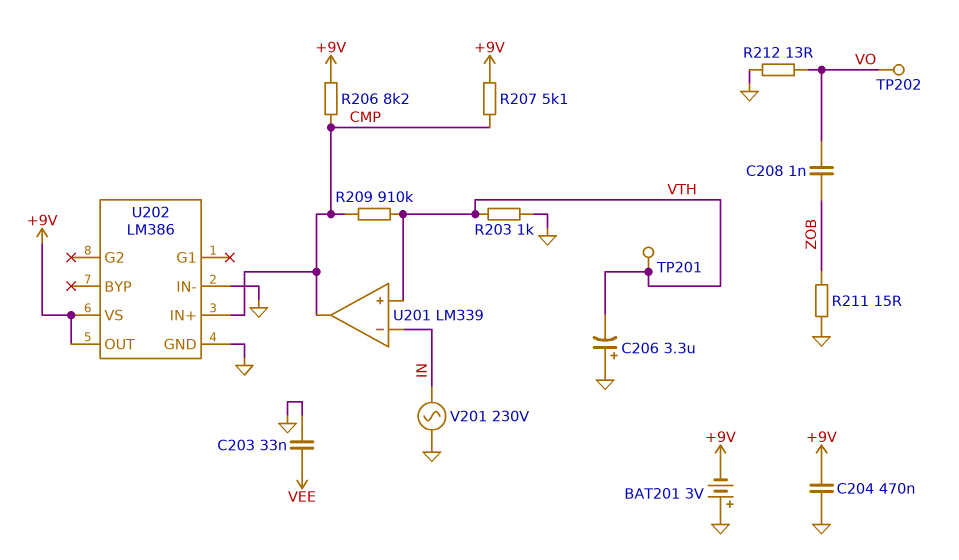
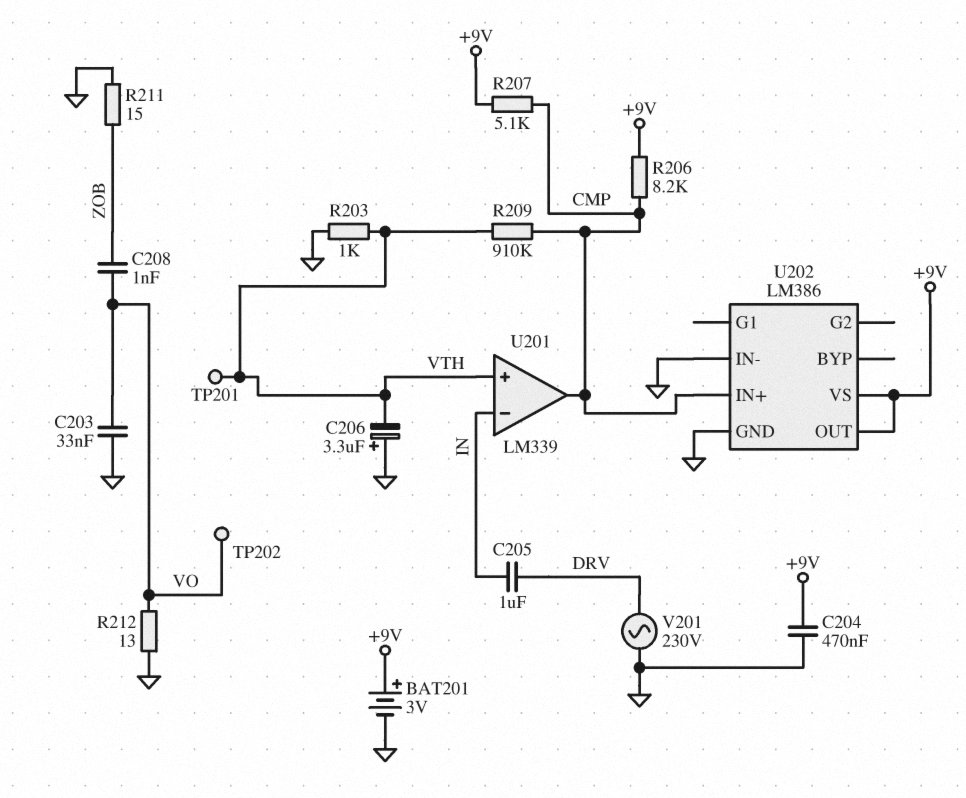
BAT201: 3V (plus GND, minus +9V) -> 3V (plus +9V, minus GND)
C203: 33nF (GND, VEE) -> 33nF (GND, VO)
C205: none -> 1uF (DRV, IN)
V201: AC 230V (GND, IN) -> AC 230V (DRV, GND)

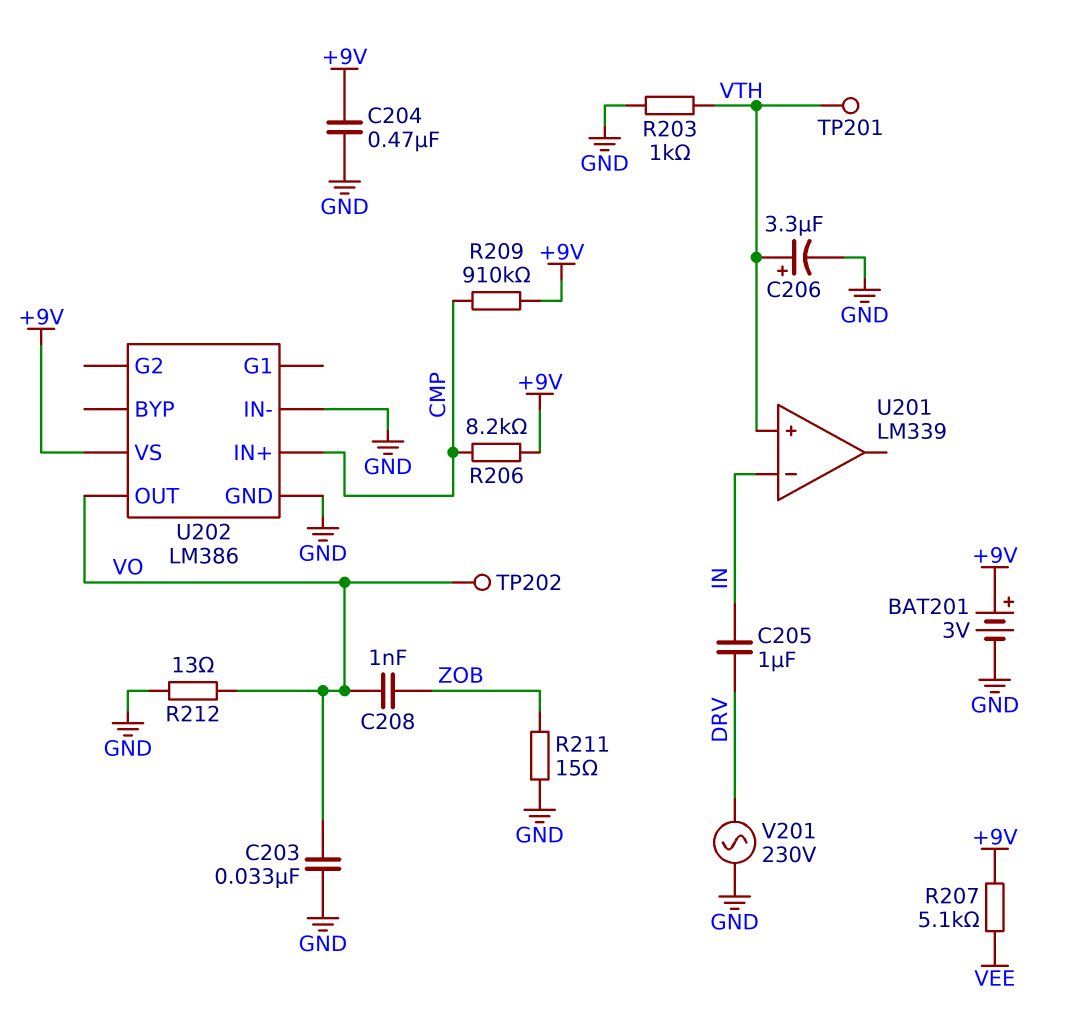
C206: 3.3uF (plus GND, minus VTH) -> 3.3uF (plus VTH, minus GND)
R207: 5.1k (+9V, CMP) -> 5.1k (+9V, VEE)
R209: 910k (CMP, VTH) -> 910k (+9V, CMP)
U201 pin out: CMP -> none
U202 pin OUT: +9V -> VO

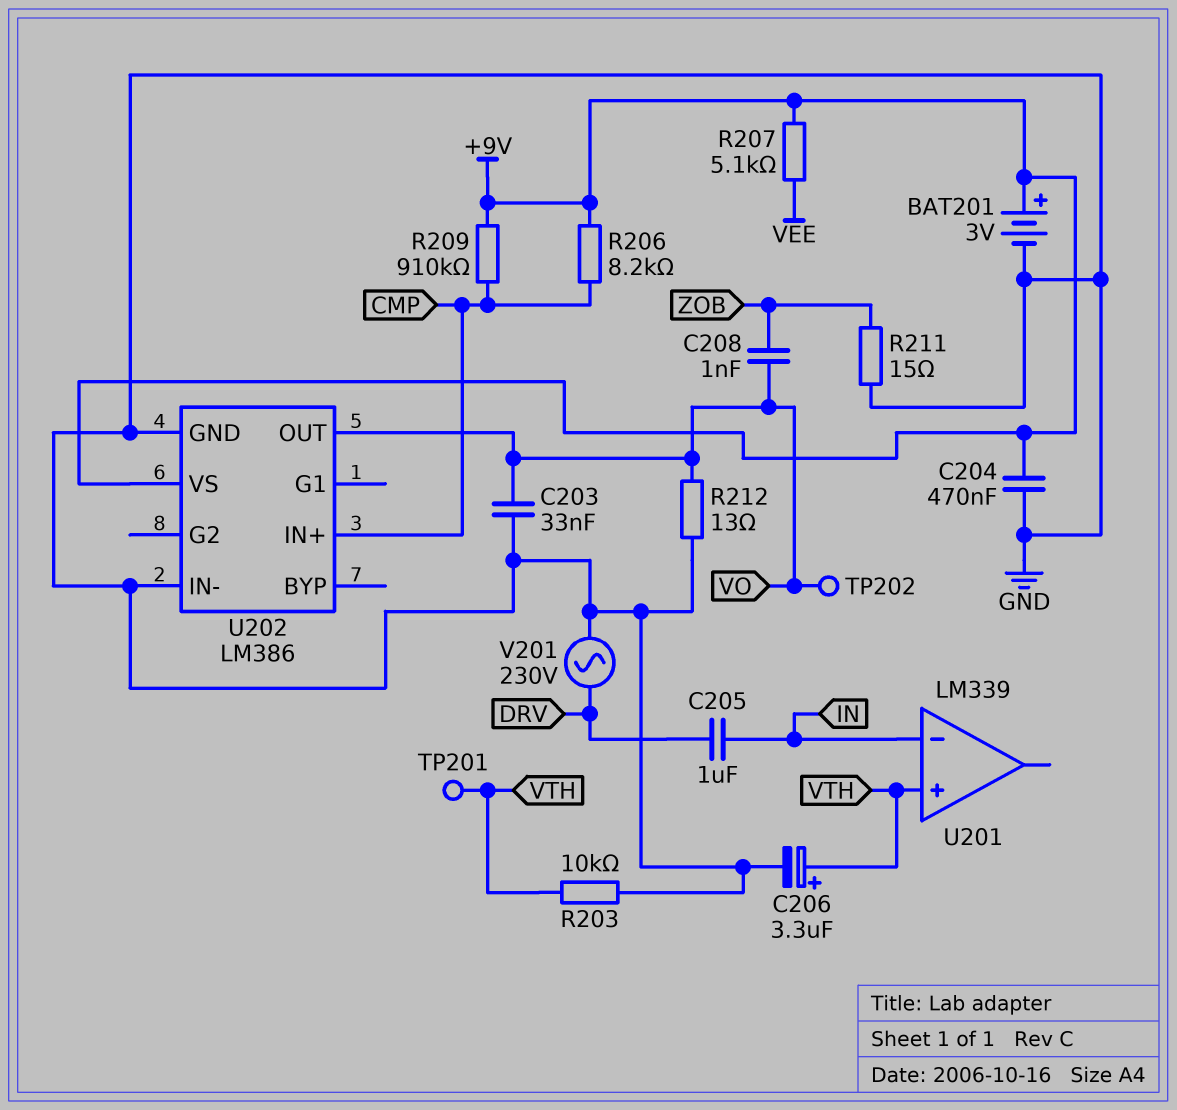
R203: 1k (GND, VTH) -> 10k (GND, VTH)

